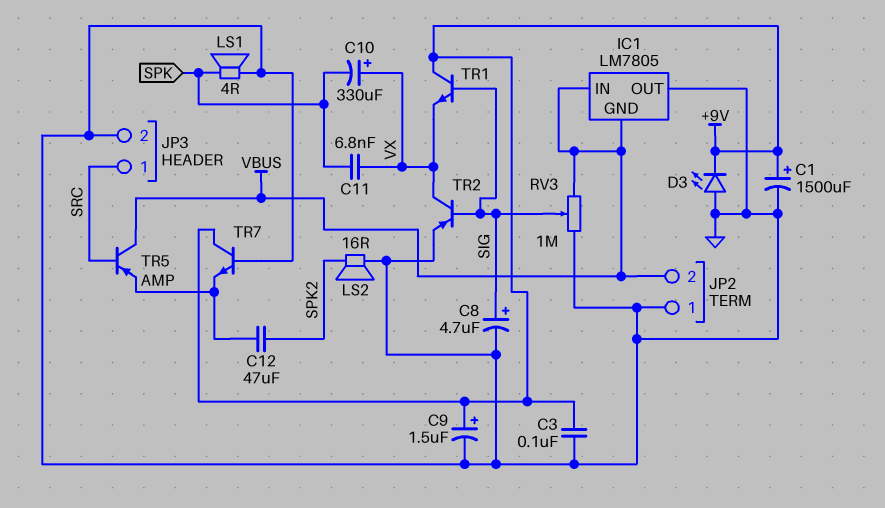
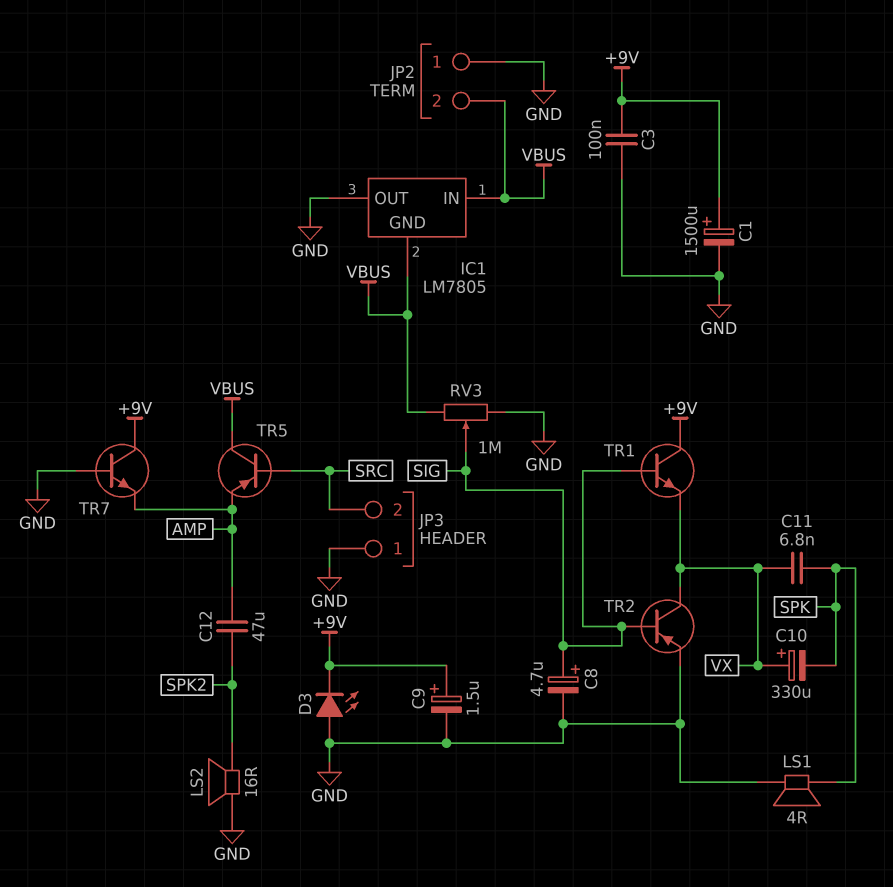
JP3 pin 1: SRC -> GND
JP3 pin 2: GND -> SRC

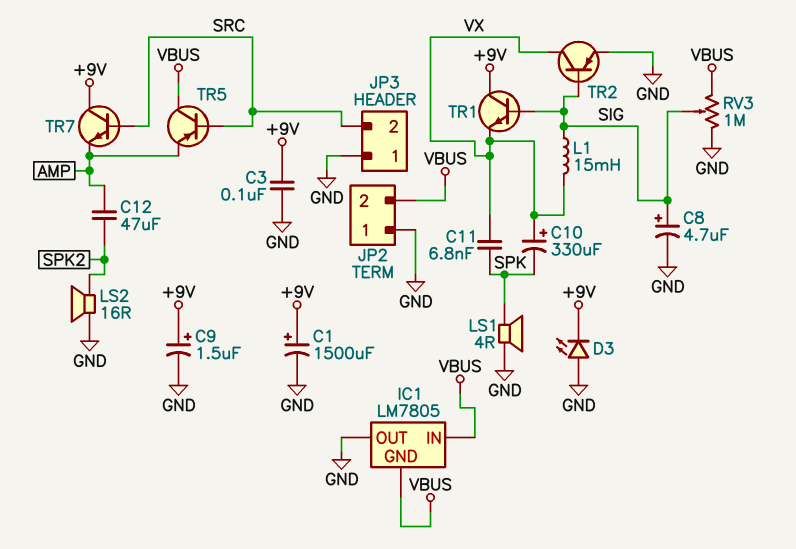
L1: none -> 15mH (SIG, VX)
TR7: NPN (B GND, C +9V, E AMP) -> NPN (B SRC, C +9V, E AMP)

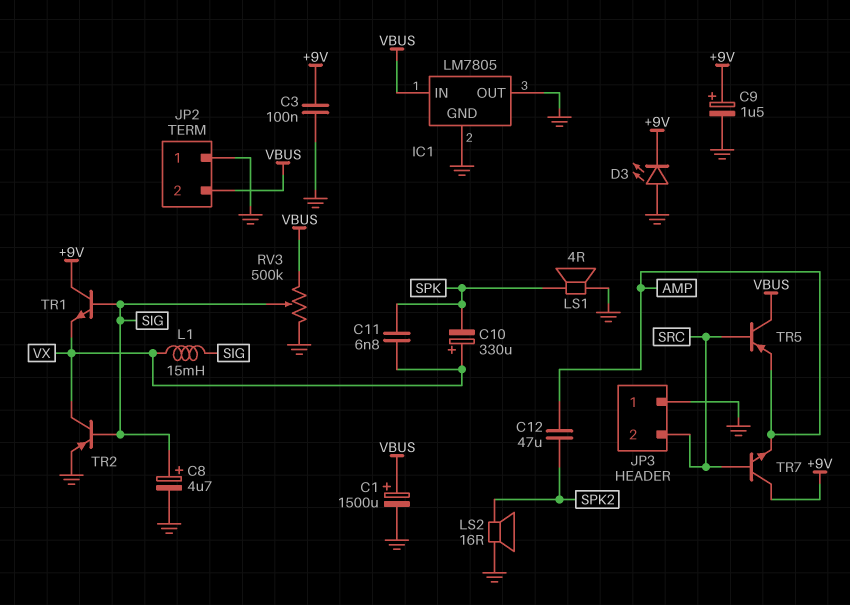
C1: 1500uF (plus +9V, minus GND) -> 1500uF (plus VBUS, minus GND)
IC1 pin GND: VBUS -> GND
RV3: 1M (GND, VBUS, wiper SIG) -> 500k (GND, VBUS, wiper SIG)

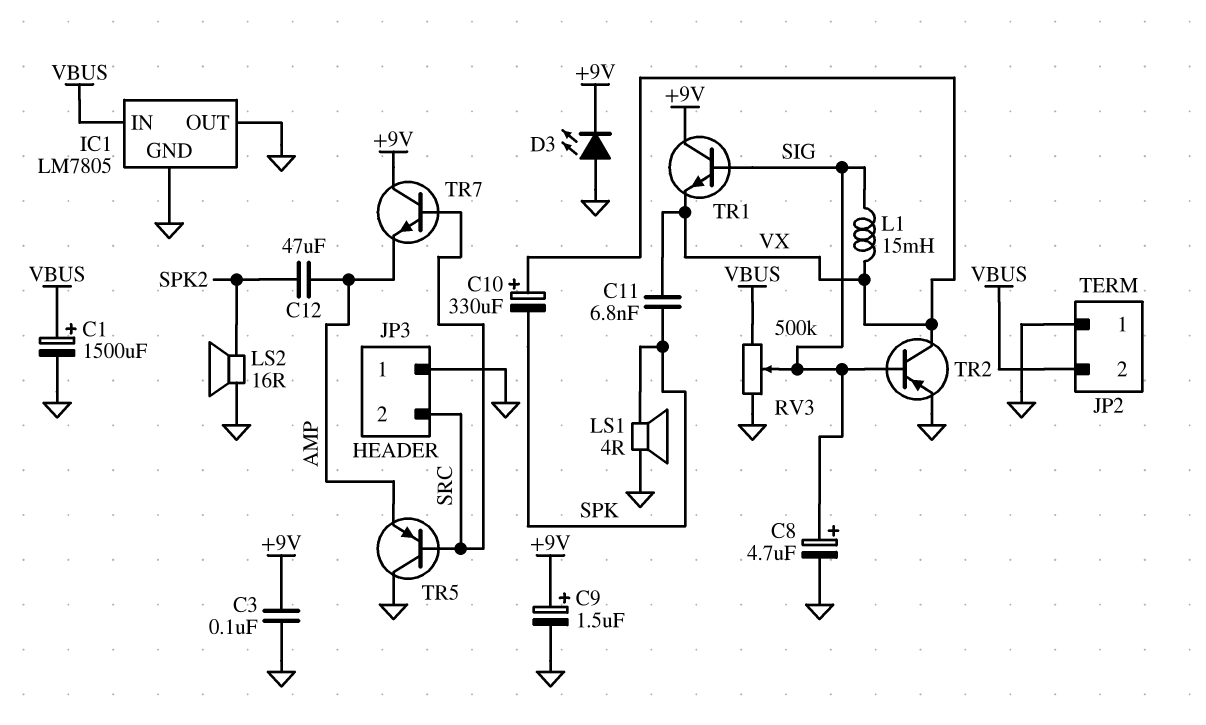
TR5: PNP (B SRC, C VBUS, E AMP) -> PNP (B SRC, C GND, E AMP)

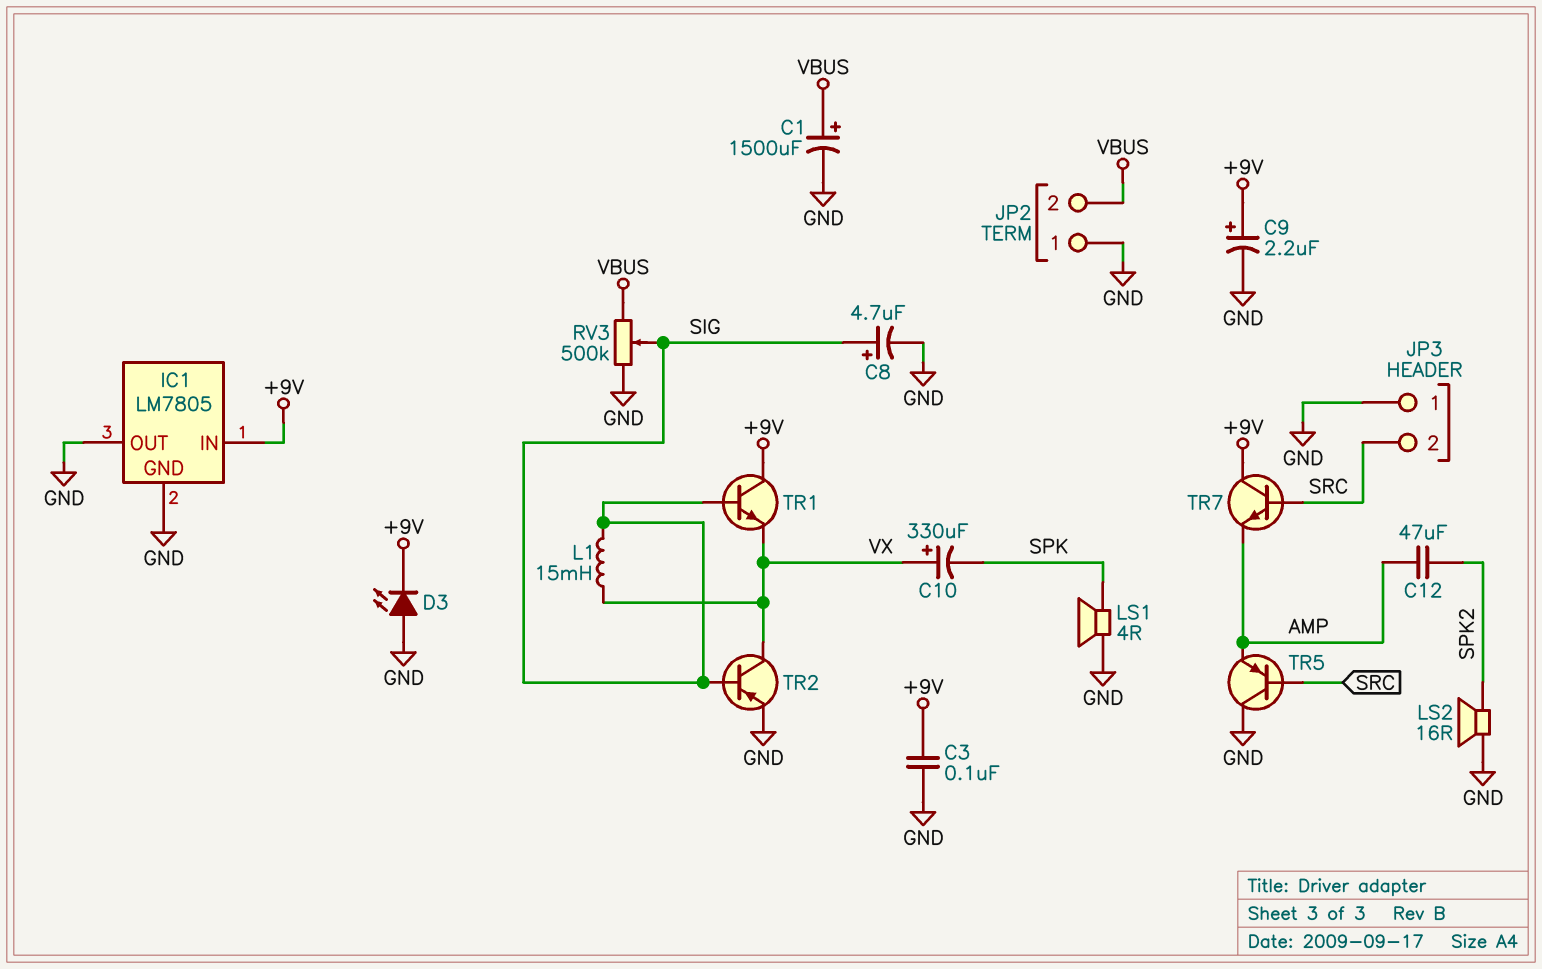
C9: 1.5uF (plus +9V, minus GND) -> 2.2uF (plus +9V, minus GND)
C11: 6.8nF (SPK, VX) -> none
IC1 pin IN: VBUS -> +9V

